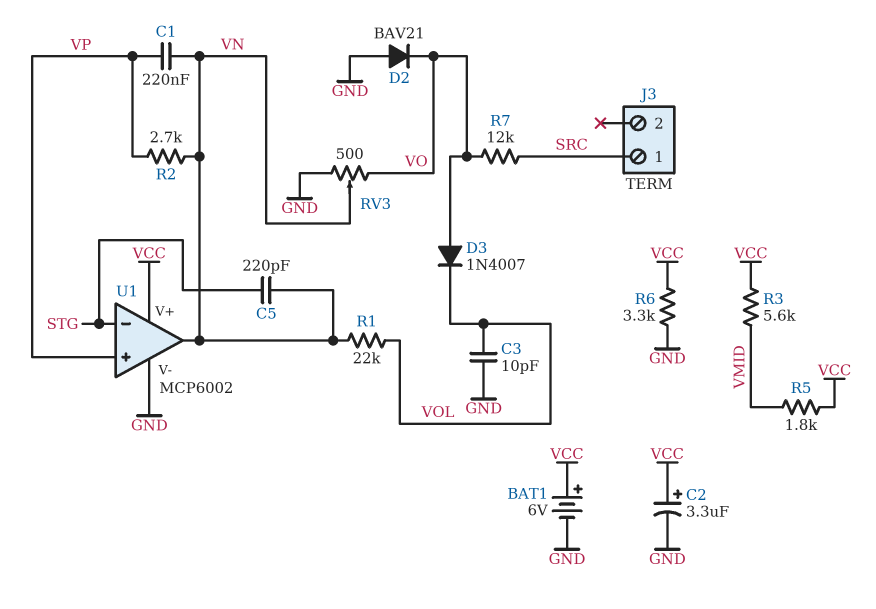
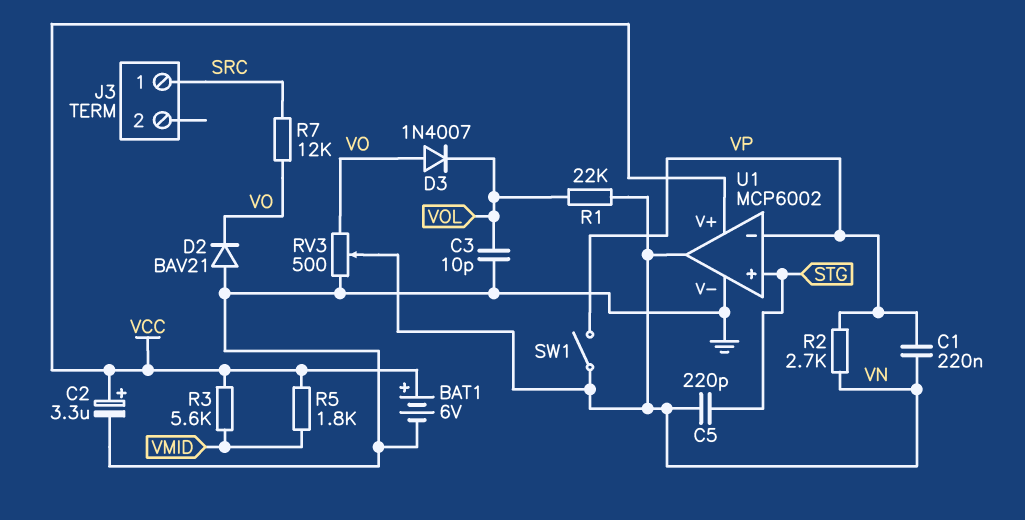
R6: 3.3k (GND, VCC) -> none
SW1: none -> switch (VN, VP)
U1 pin in+: VP -> STG
U1 pin in-: STG -> VP

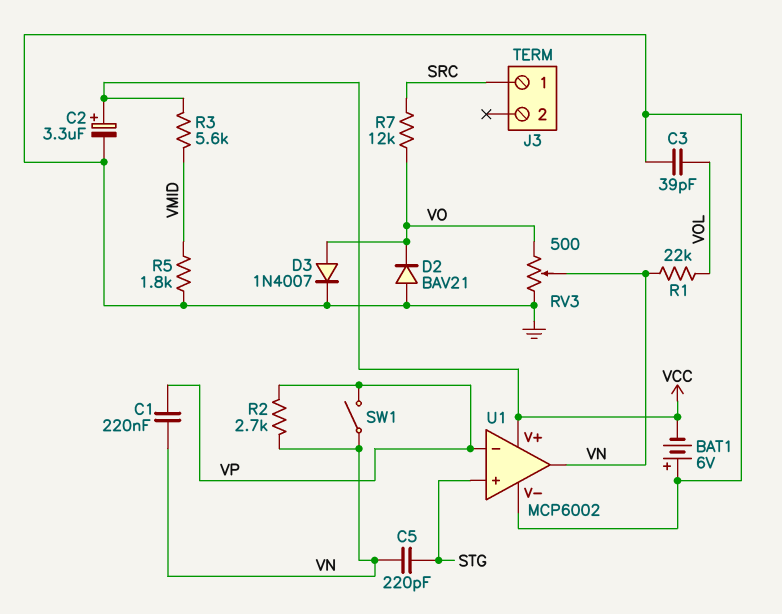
BAT1: 6V (plus VCC, minus GND) -> 6V (plus GND, minus VCC)
C3: 10pF (GND, VOL) -> 39pF (GND, VOL)
D3: diode 1N4007 (A VO, K VOL) -> diode 1N4007 (A VO, K GND)
R5: 1.8k (VCC, VMID) -> 1.8k (GND, VMID)

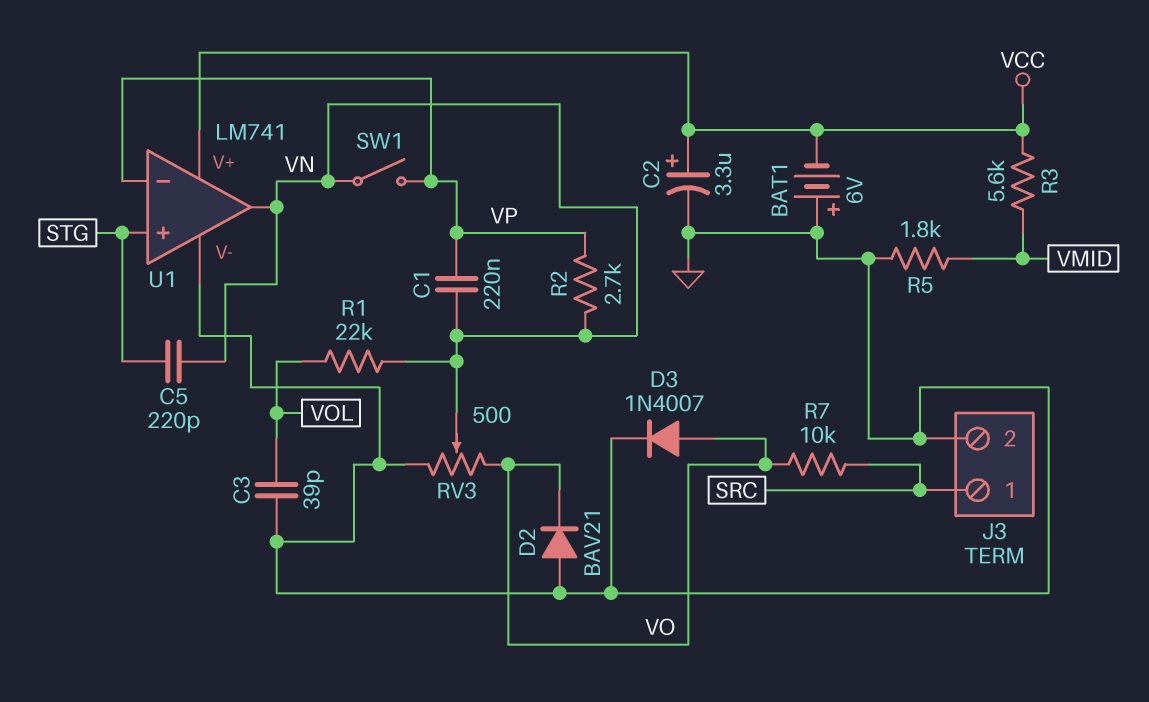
J3 pin 2: none -> GND
R7: 12k (SRC, VO) -> 10k (SRC, VO)
U1: MCP6002 -> LM741

